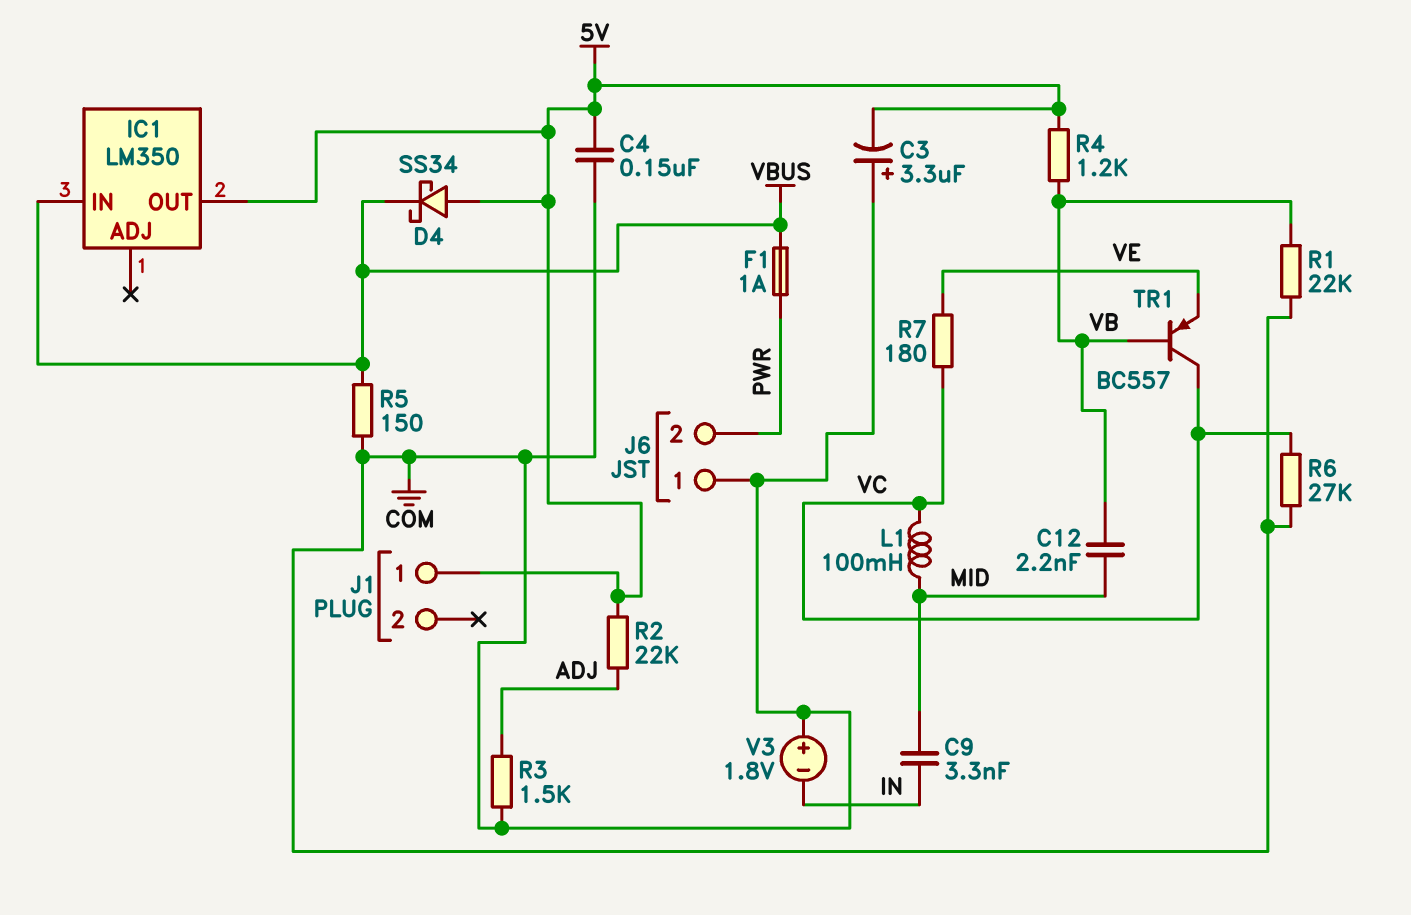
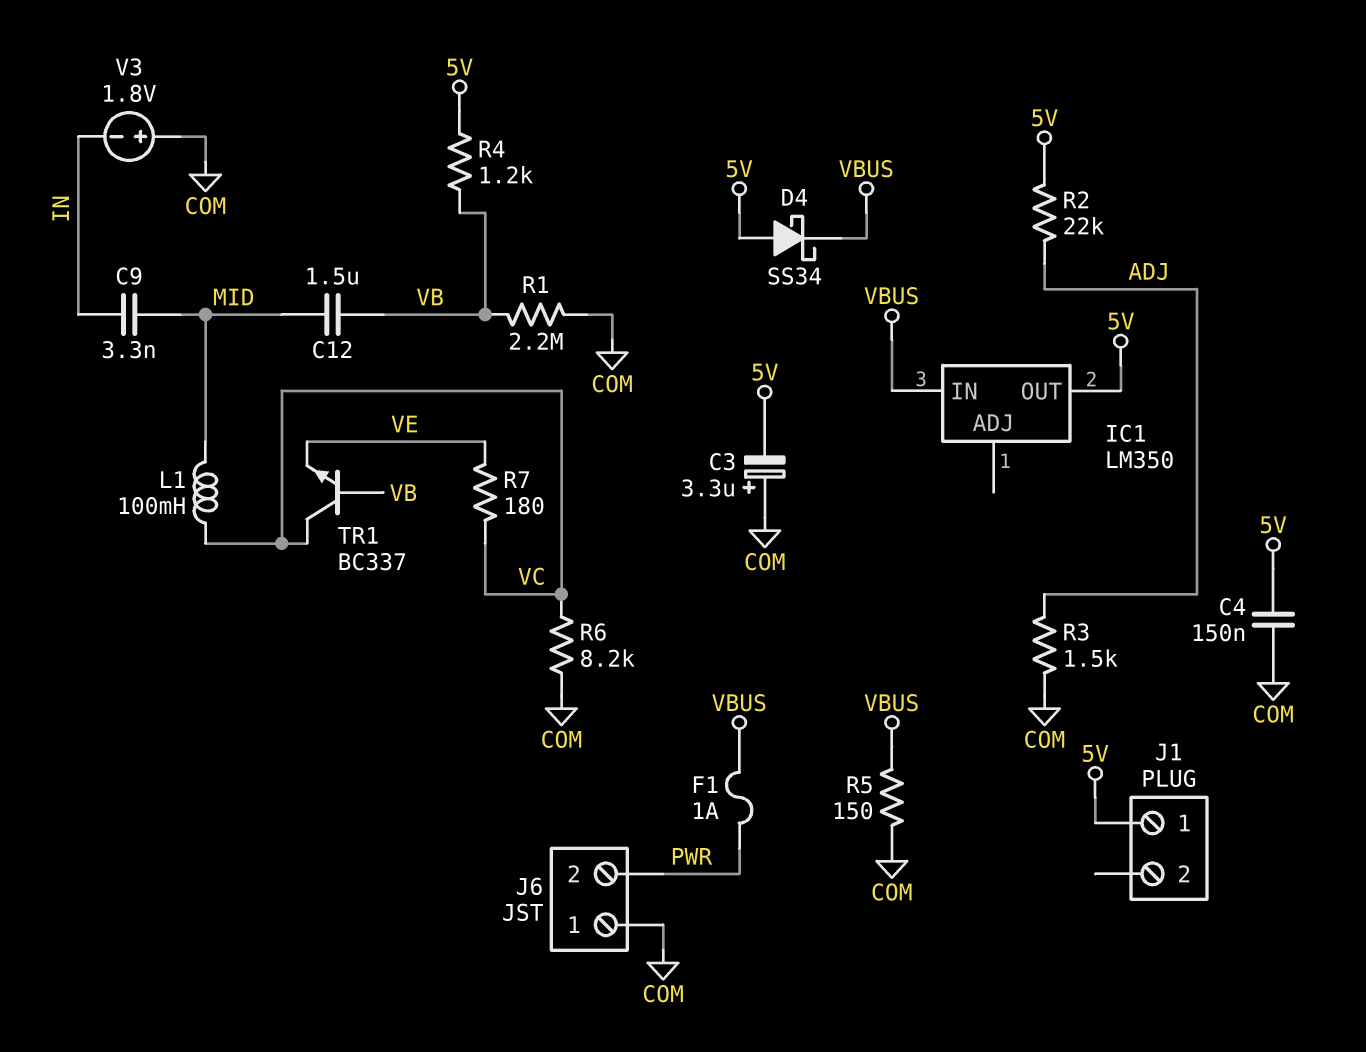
C12: 2.2nF (MID, VB) -> 1.5uF (MID, VB)
R1: 22k (COM, VB) -> 2.2M (COM, VB)
R6: 27k (COM, VC) -> 8.2k (COM, VC)
TR1: PNP BC557 (B VB, C VC, E VE) -> NPN BC337 (B VB, C VC, E VE)

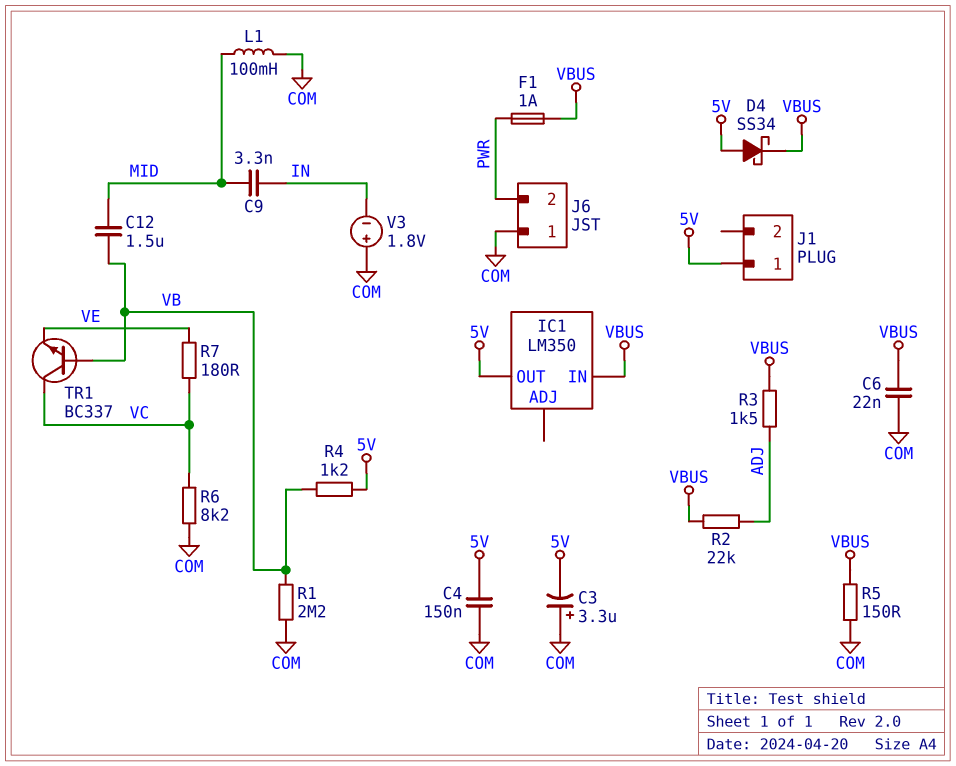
C6: none -> 22nF (COM, VBUS)
L1: 100mH (MID, VC) -> 100mH (COM, MID)
R2: 22k (5V, ADJ) -> 22k (ADJ, VBUS)
R3: 1.5k (ADJ, COM) -> 1.5k (ADJ, VBUS)

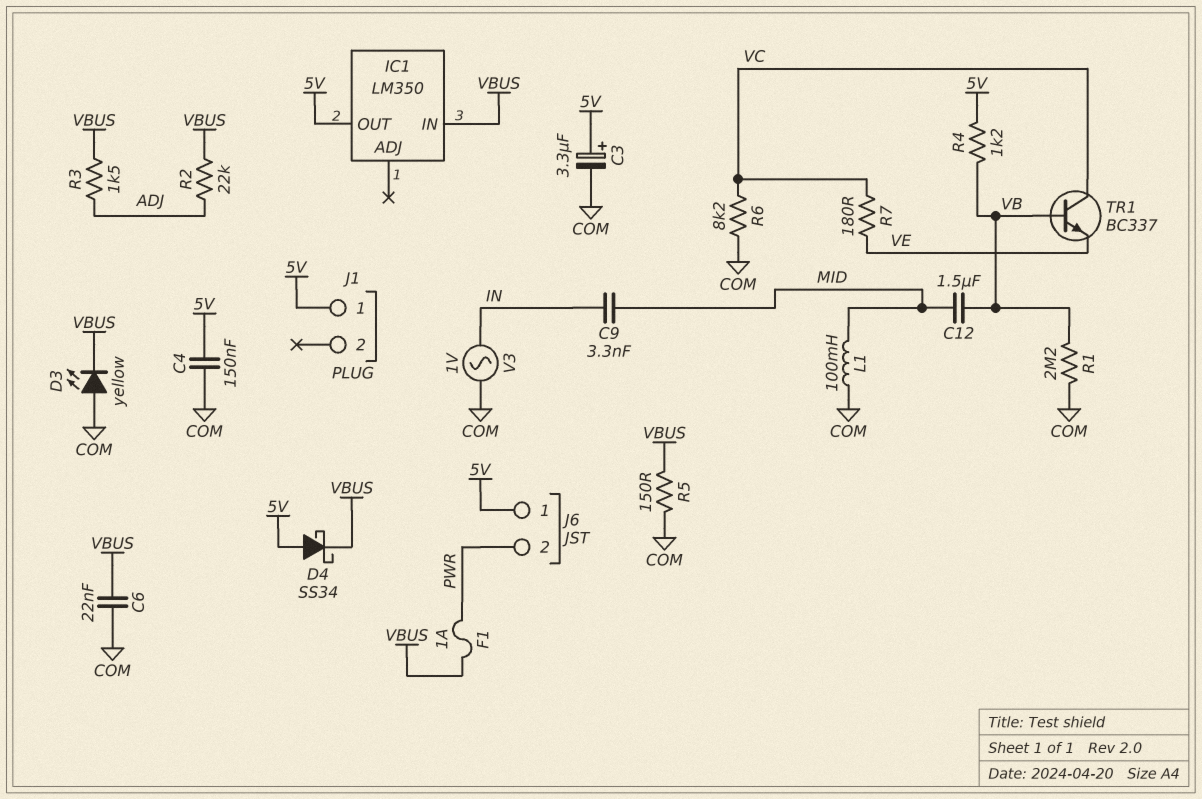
C3: 3.3uF (plus COM, minus 5V) -> 3.3uF (plus 5V, minus COM)
D3: none -> LED yellow (A COM, K VBUS)
J6 pin 1: COM -> 5V
V3: 1.8V (plus COM, minus IN) -> AC 1V (COM, IN)

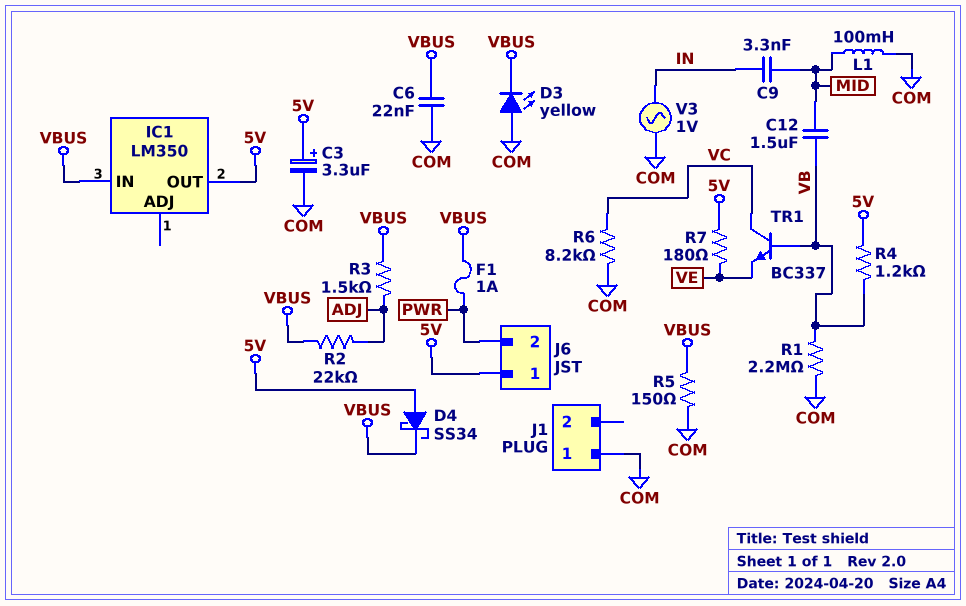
C4: 150nF (5V, COM) -> none
J1 pin 1: 5V -> COM
R7: 180 (VC, VE) -> 180 (5V, VE)

